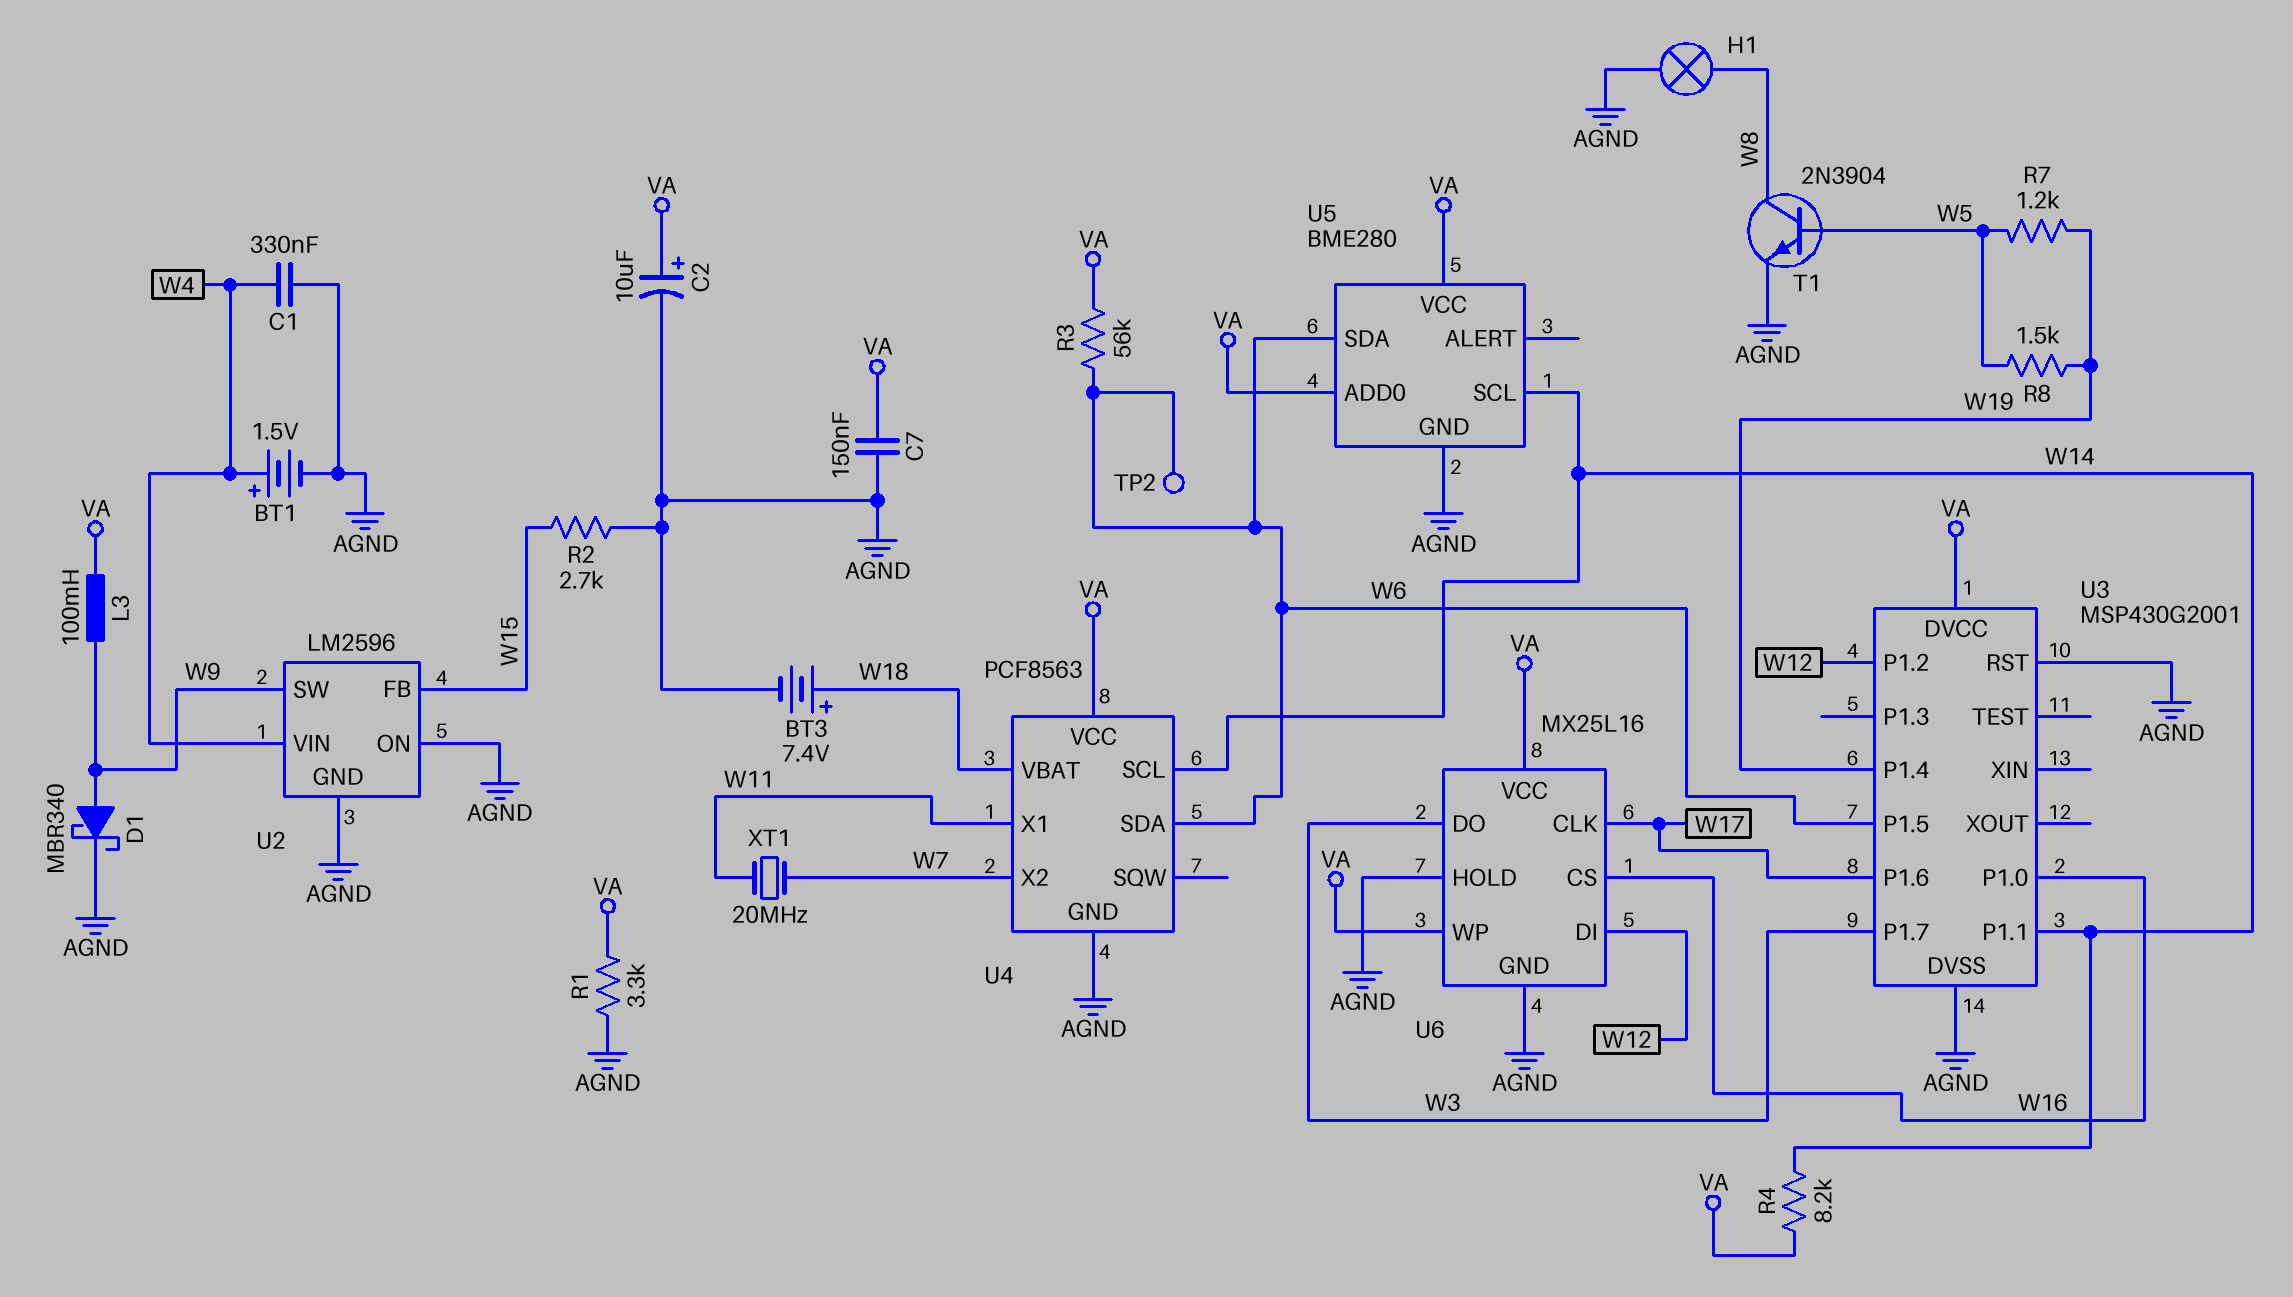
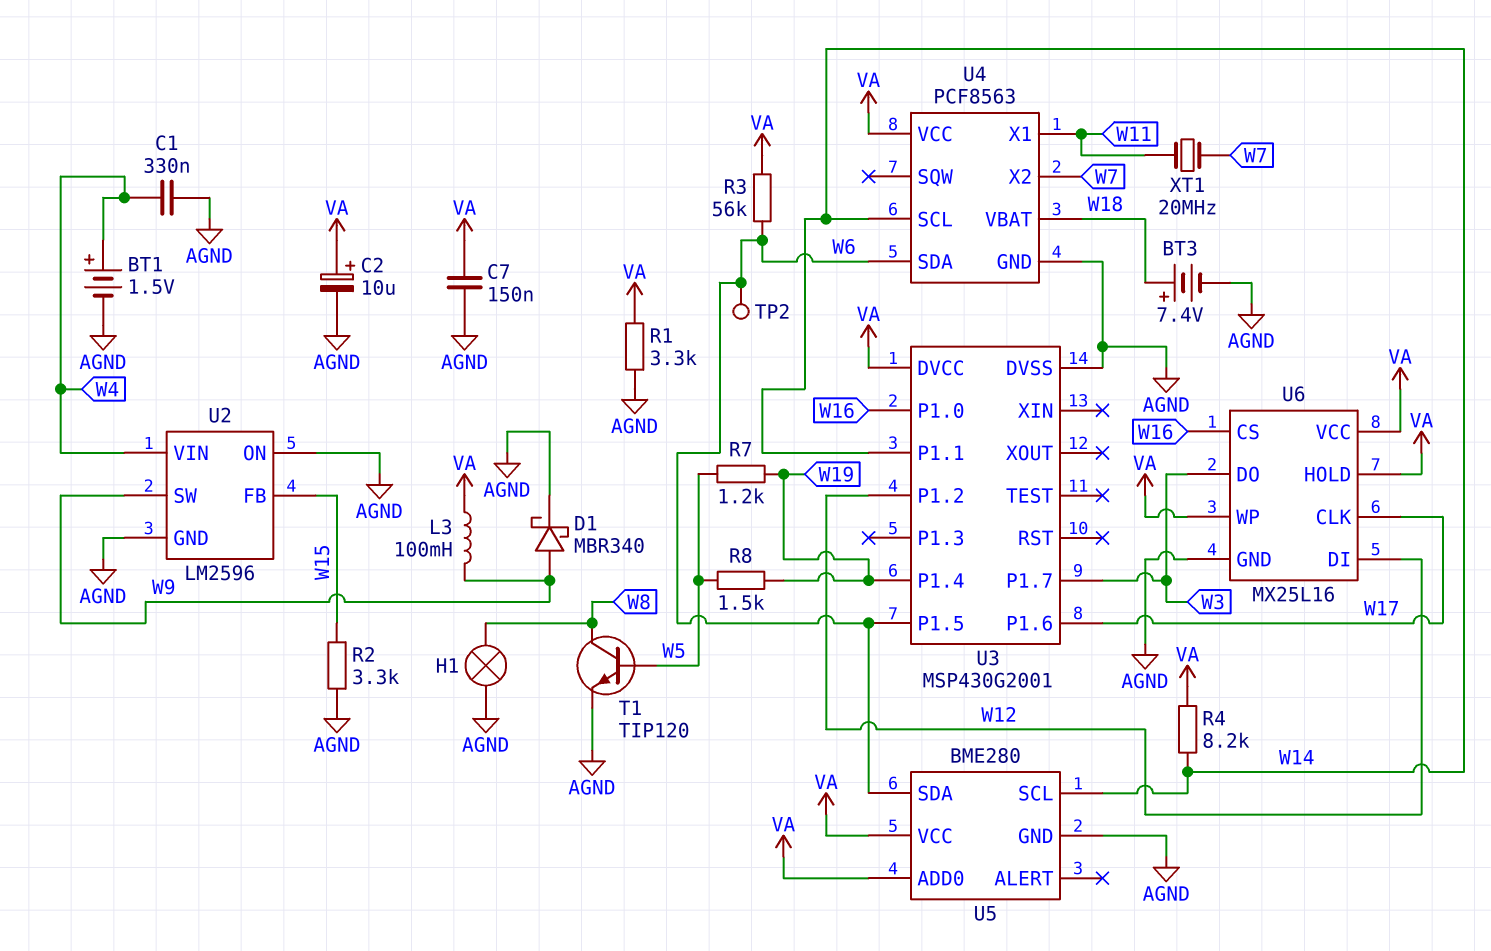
R2: 2.7k (AGND, W15) -> 3.3k (AGND, W15)
T1: NPN 2N3904 (B W5, C W8, E AGND) -> NPN TIP120 (B W5, C W8, E AGND)
U3 pin RST: AGND -> none
U6 pin HOLD: AGND -> VA

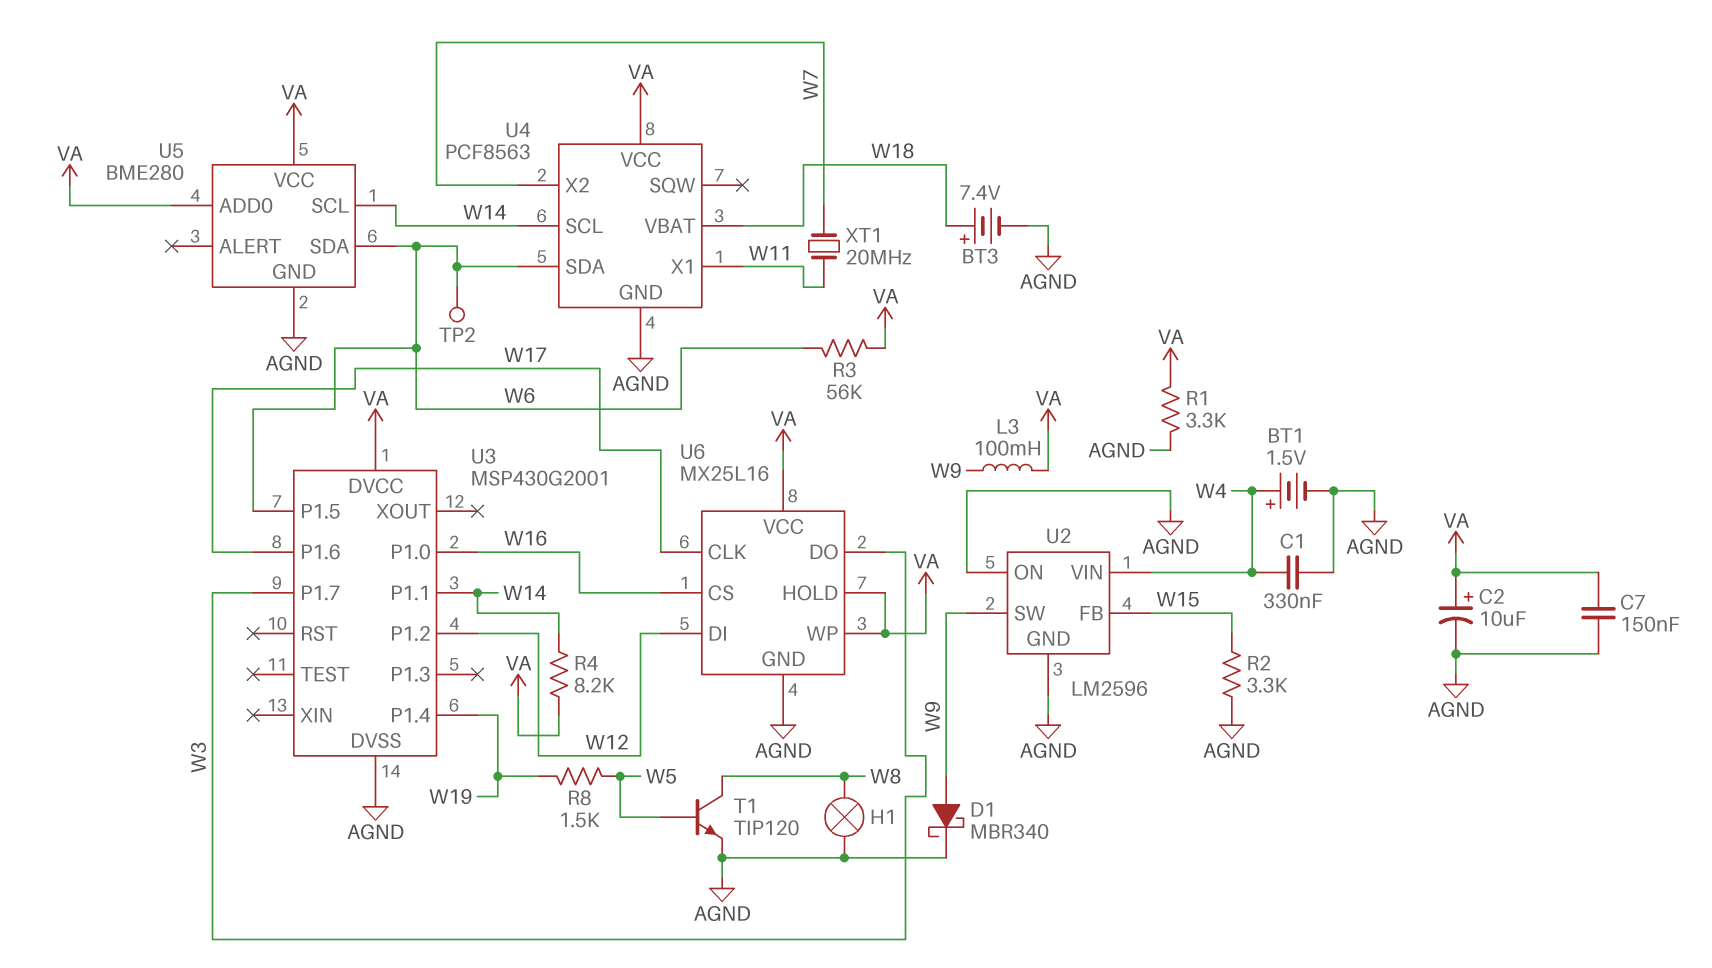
R7: 1.2k (W5, W19) -> none

